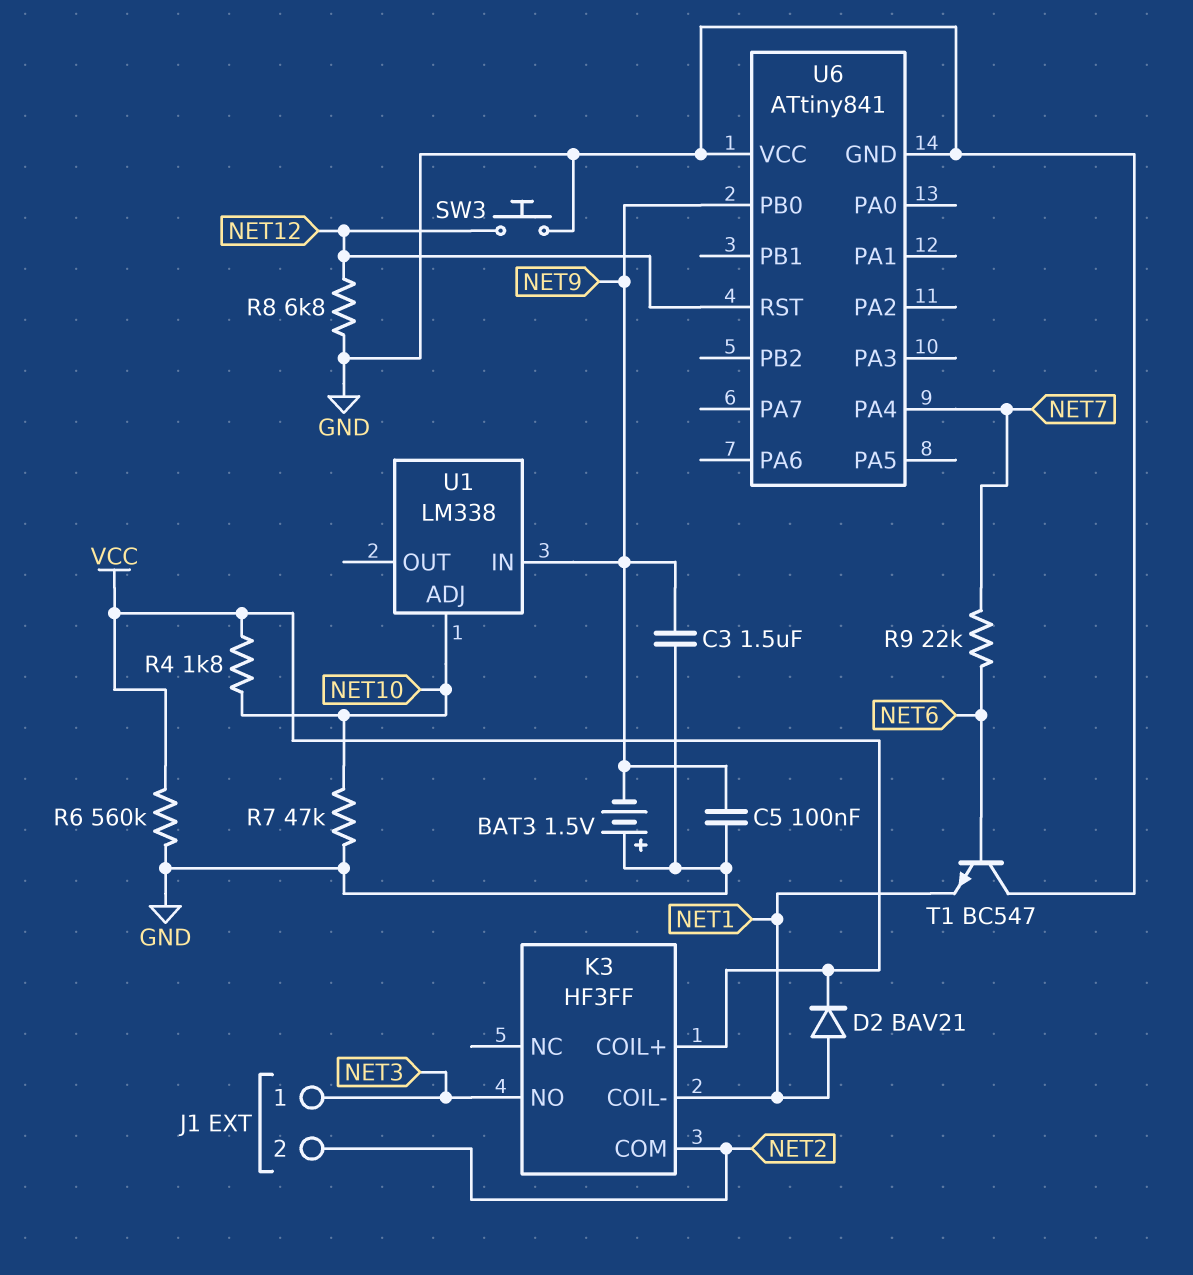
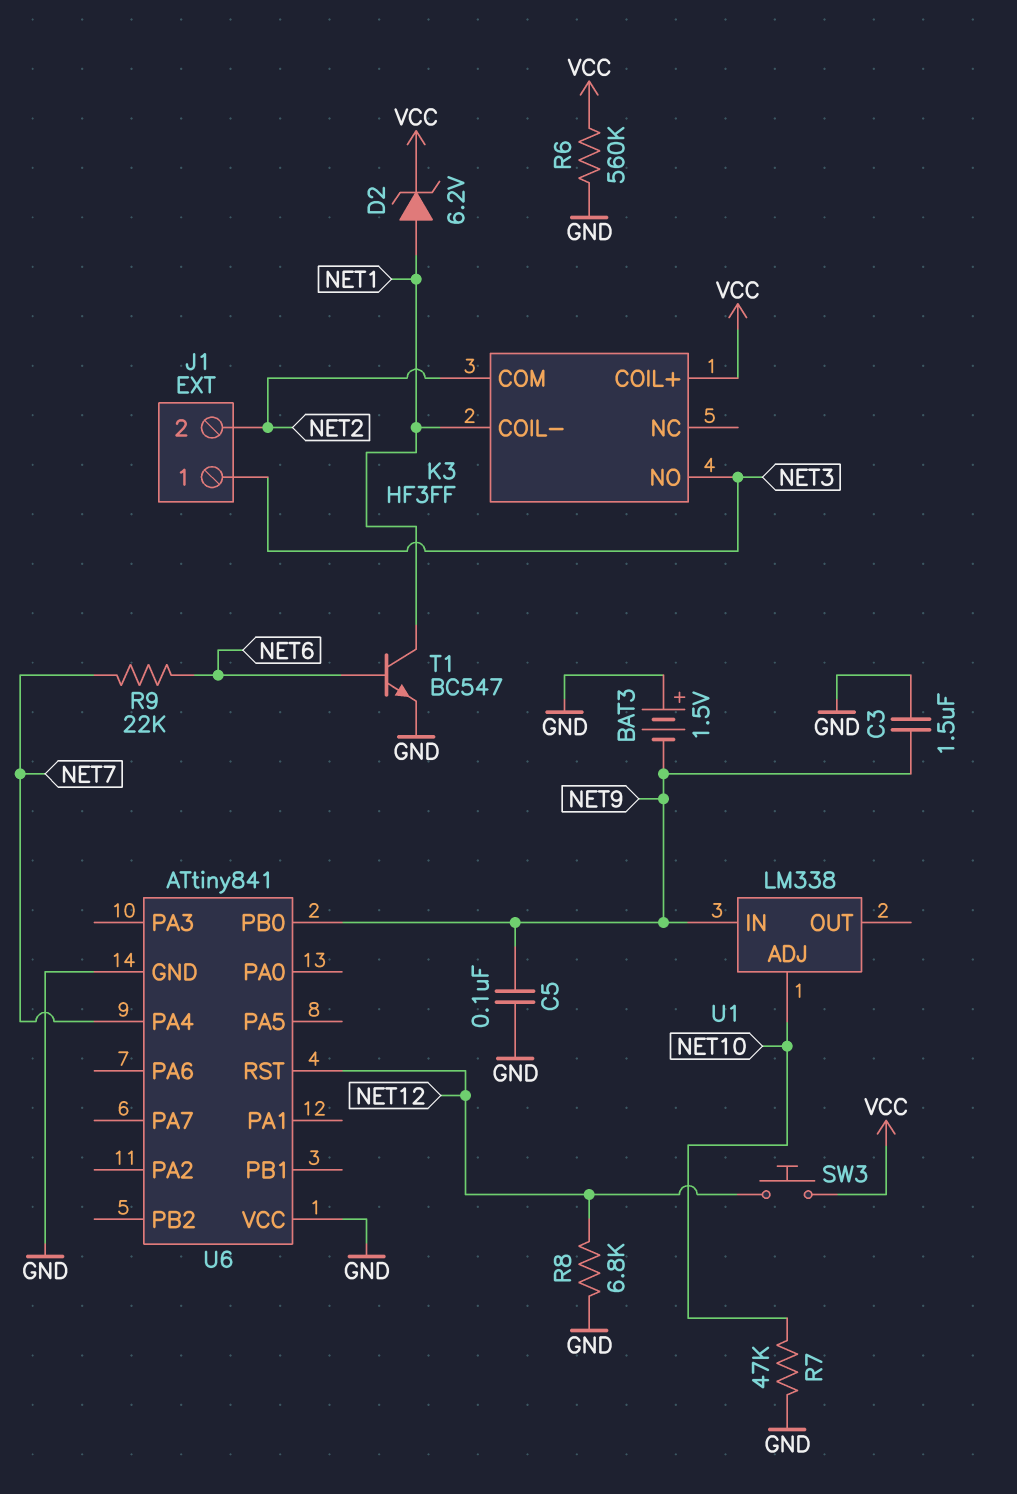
D2: diode BAV21 (A NET1, K VCC) -> zener 6.2V (A NET1, K VCC)
R4: 1.8k (NET10, VCC) -> none
SW3: button (GND, NET12) -> button (NET12, VCC)
T1: NPN BC547 (B NET6, C GND, E NET1) -> NPN BC547 (B NET6, C NET1, E GND)

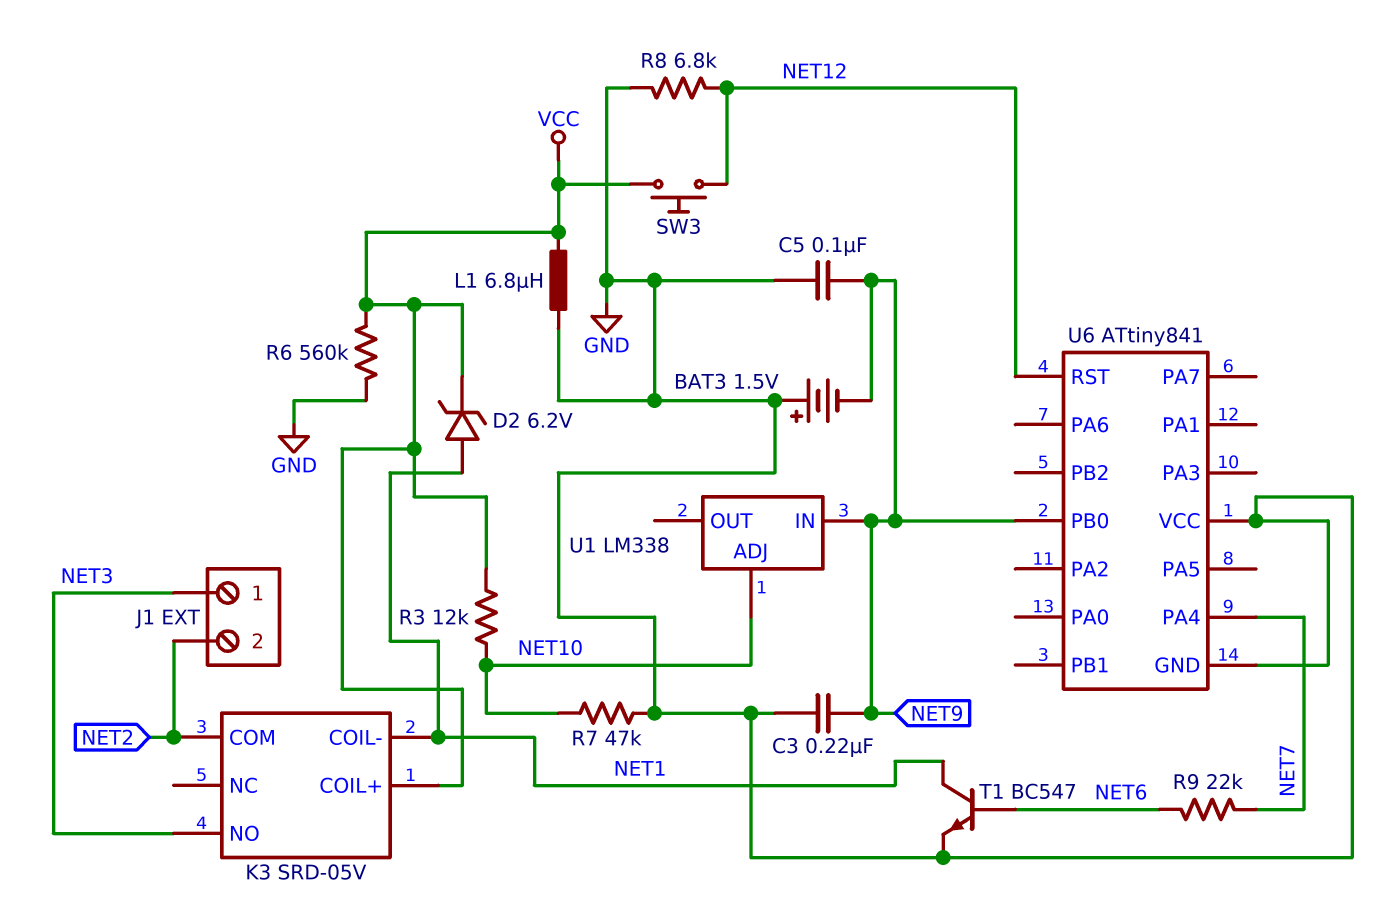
C3: 1.5uF (GND, NET9) -> 220nF (GND, NET9)
K3: HF3FF -> SRD-05V
L1: none -> 6.8uH (GND, VCC)
R3: none -> 12k (NET10, VCC)

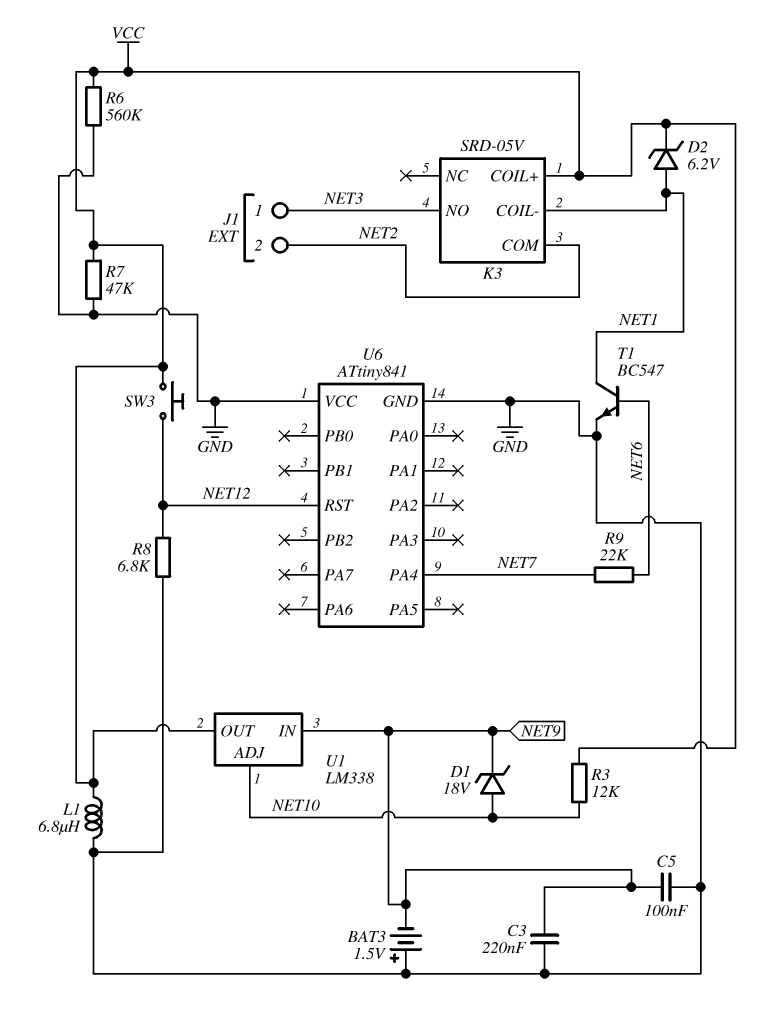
D1: none -> zener 18V (A NET10, K NET9)
R7: 47k (GND, NET10) -> 47k (GND, VCC)
U1 pin OUT: none -> VCC
U6 pin PB0: NET9 -> none

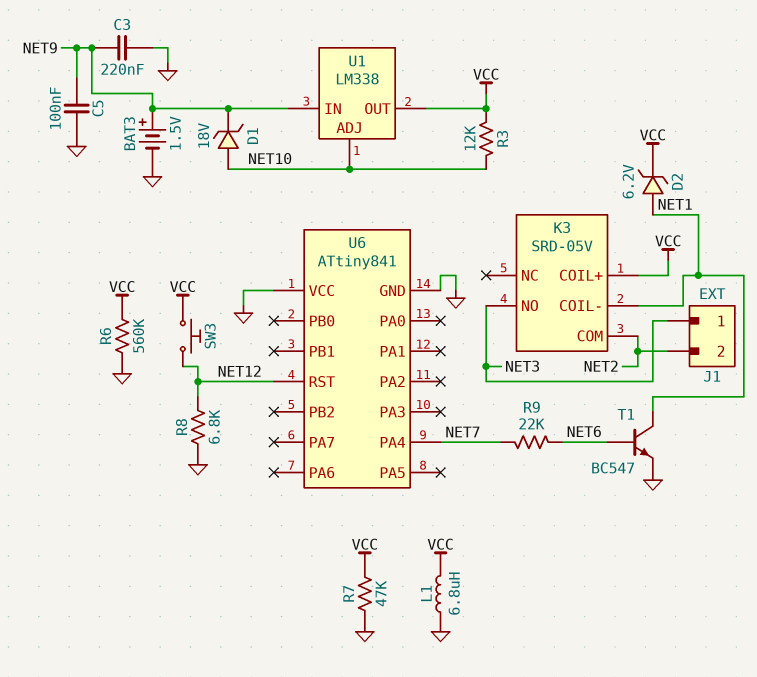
BAT3: 1.5V (plus GND, minus NET9) -> 1.5V (plus NET9, minus GND)

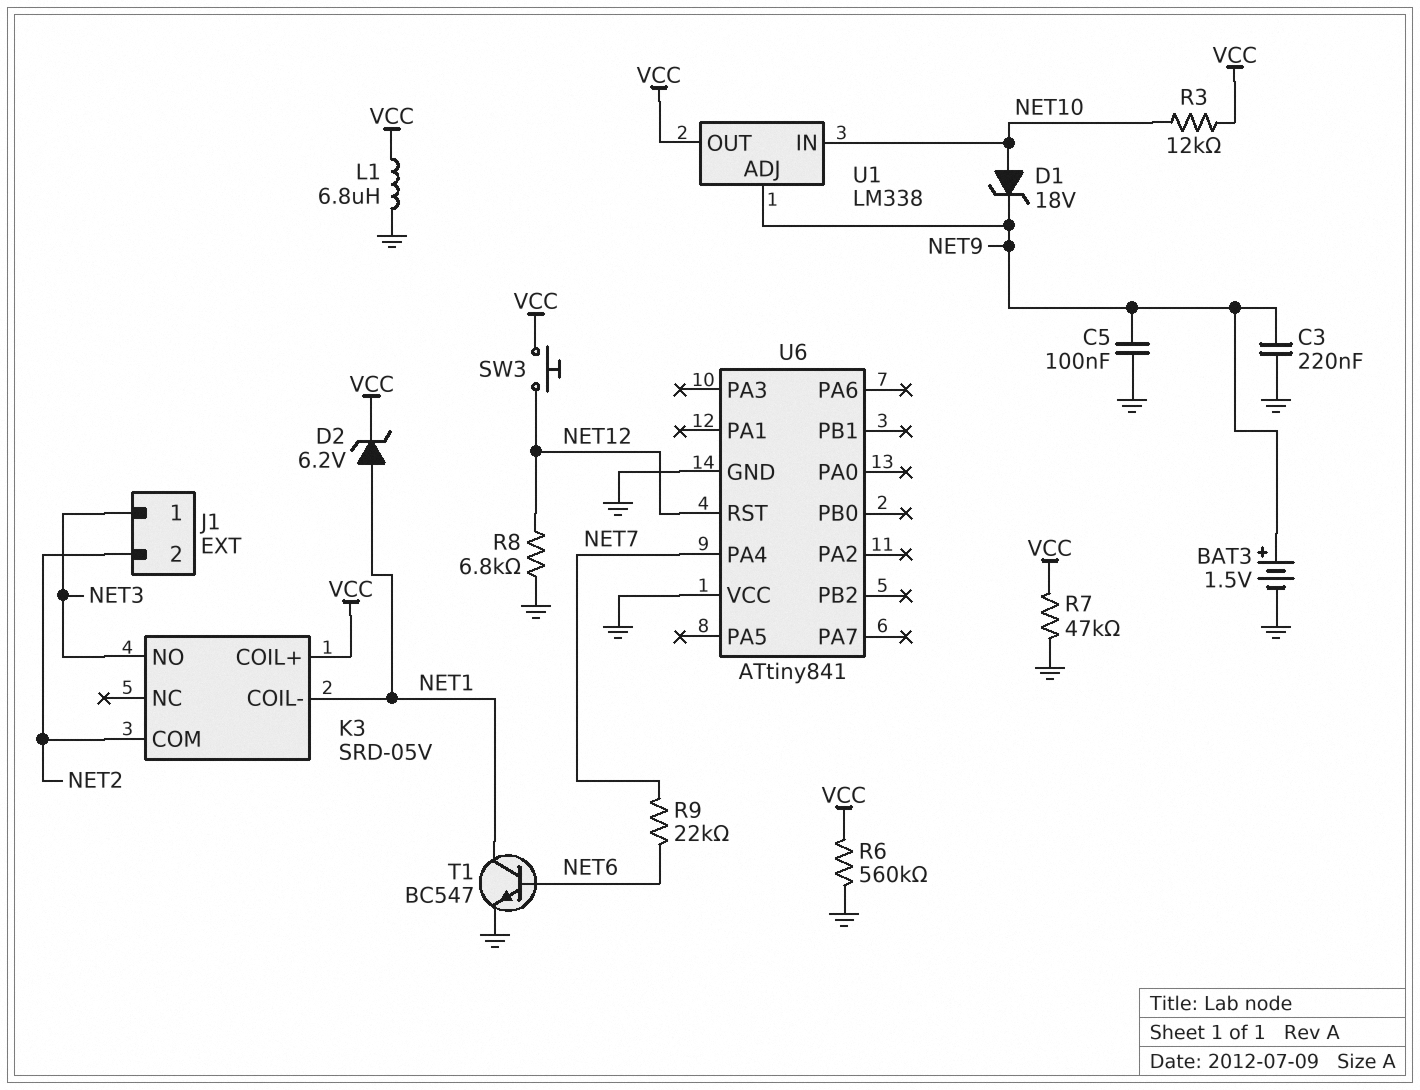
U1 pin ADJ: NET10 -> NET9
U1 pin IN: NET9 -> NET10

